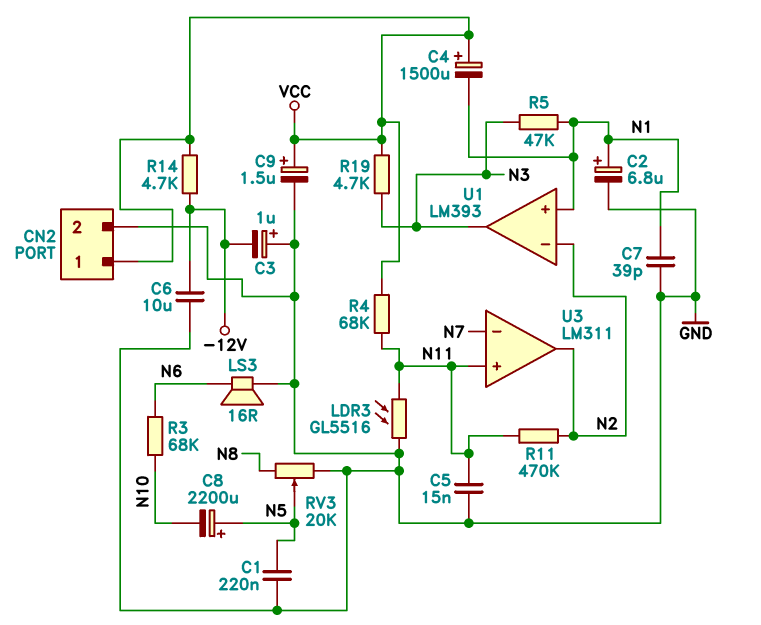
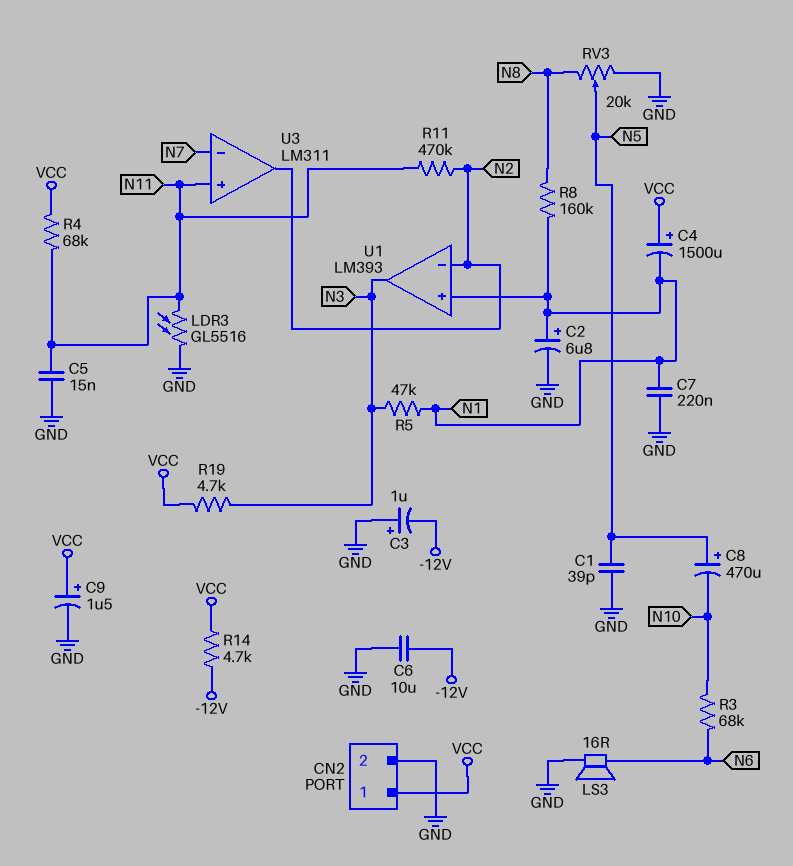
C1: 220nF (GND, N5) -> 39pF (GND, N5)
C7: 39pF (GND, N1) -> 220nF (GND, N1)
C8: 2200uF (plus N5, minus N10) -> 470uF (plus N5, minus N10)
R8: none -> 160k (N1, N8)

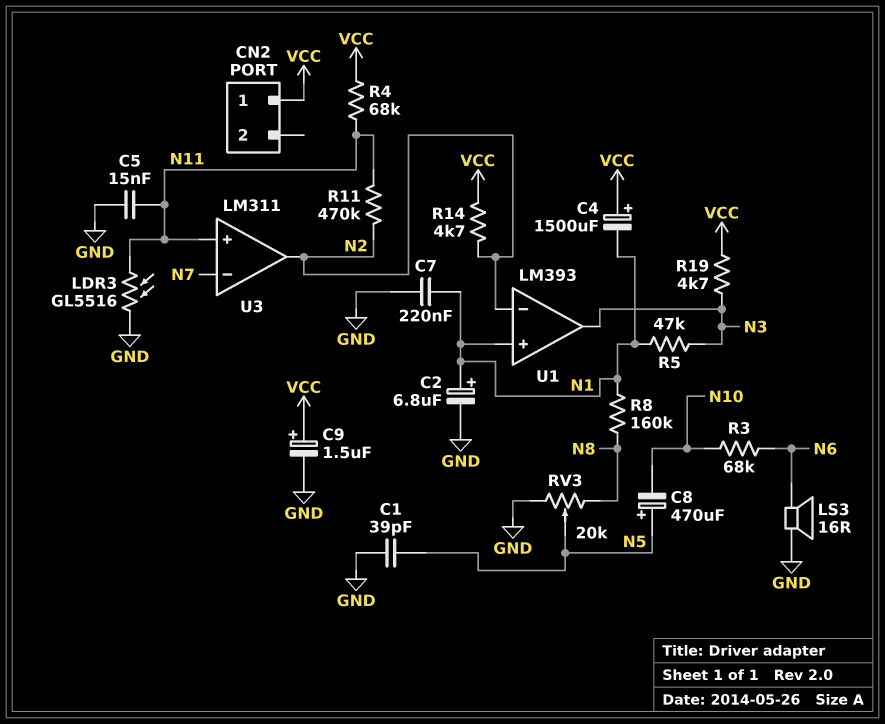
C3: 1uF (plus GND, minus -12V) -> none
C6: 10uF (-12V, GND) -> none
CN2 pin 2: GND -> none
R14: 4.7k (-12V, VCC) -> 4.7k (N2, VCC)

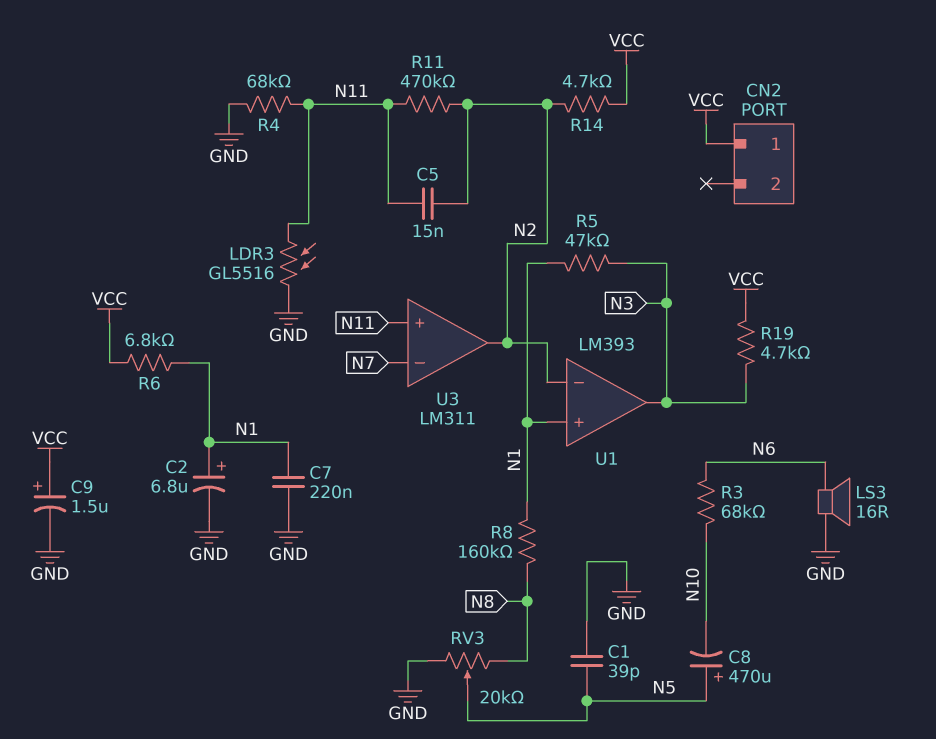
C4: 1500uF (plus VCC, minus N1) -> none
C5: 15nF (GND, N11) -> 15nF (N2, N11)
R4: 68k (N11, VCC) -> 68k (GND, N11)
R6: none -> 6.8k (N1, VCC)

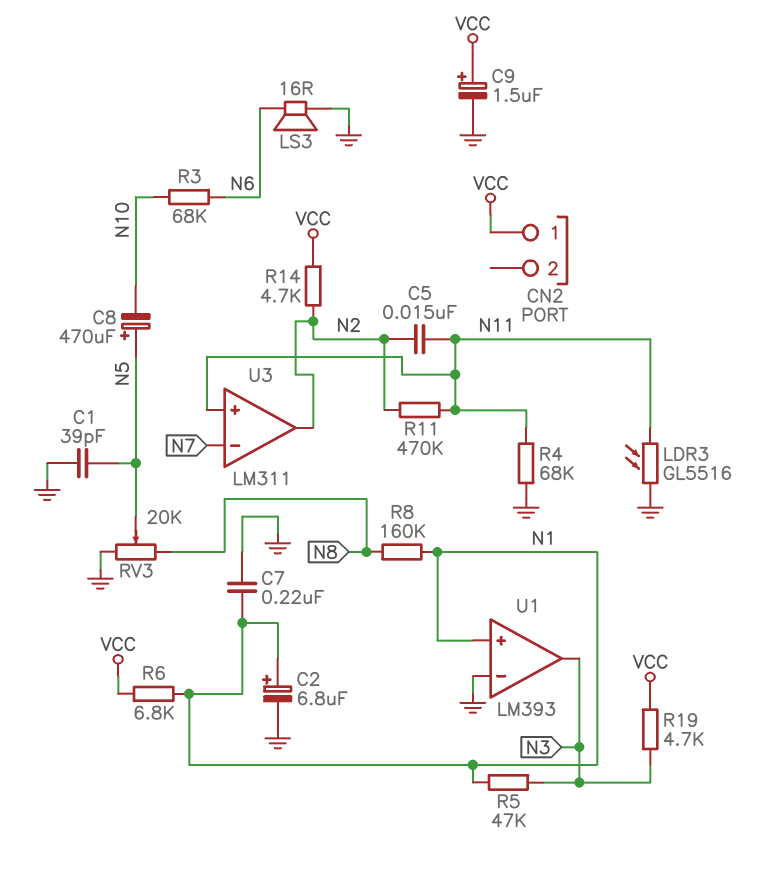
U1 pin in-: N2 -> GND

